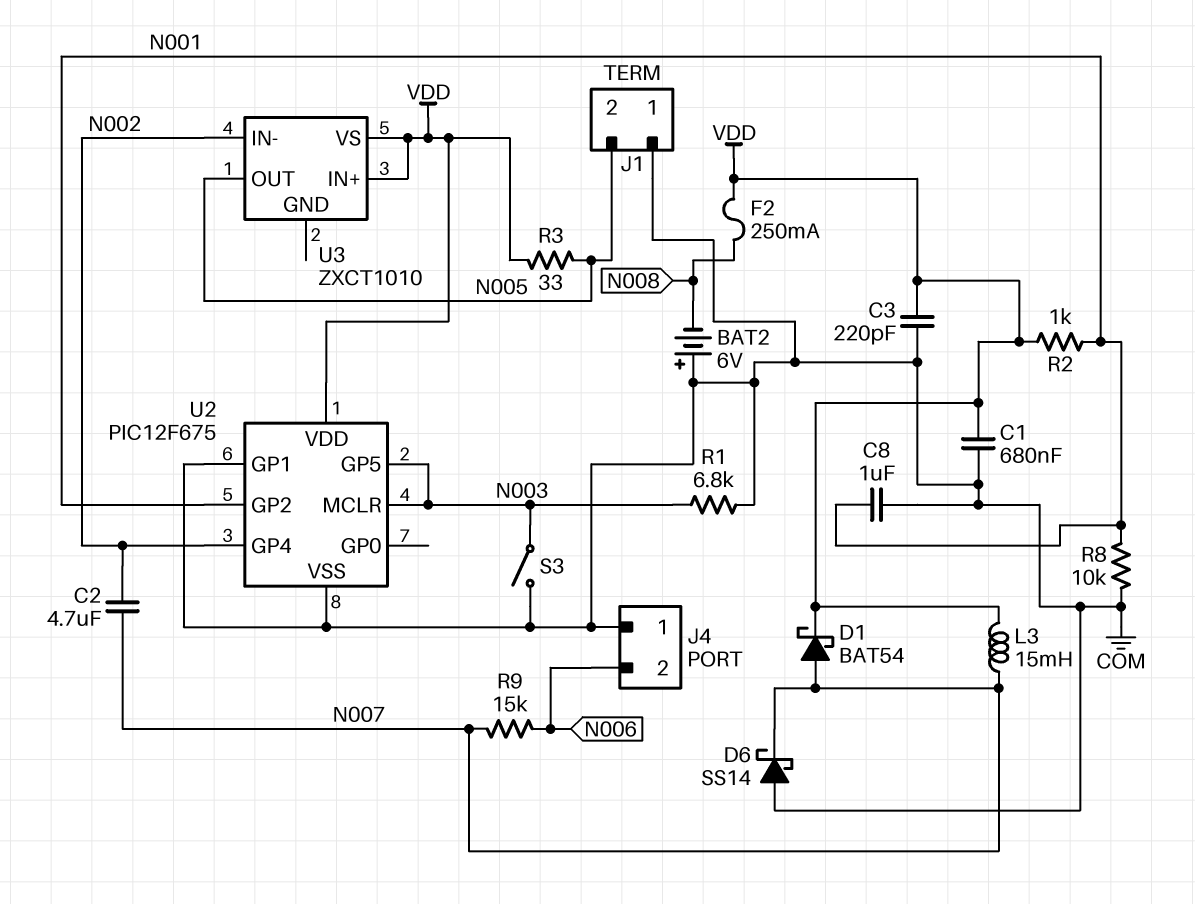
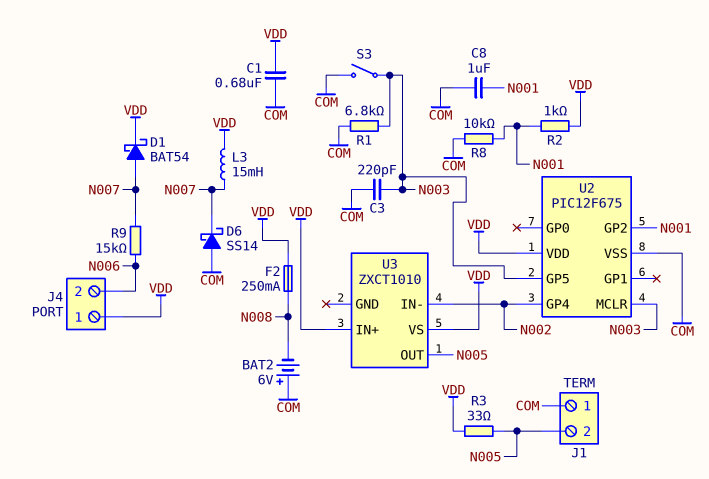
C2: 4.7uF (N002, N007) -> none
C3: 220pF (COM, VDD) -> 220pF (COM, N003)
J4 pin 1: COM -> VDD
U2 pin GP1: COM -> none

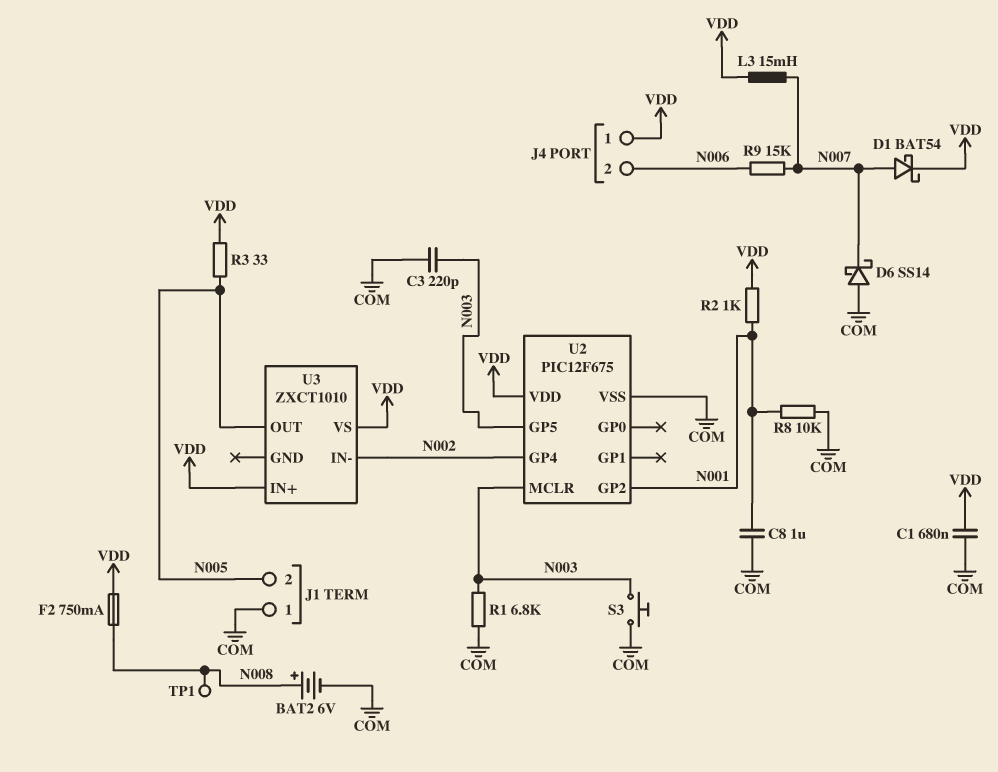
BAT2: 6V (plus COM, minus N008) -> 6V (plus N008, minus COM)
F2: 250mA (N008, VDD) -> 750mA (N008, VDD)
S3: switch (COM, N003) -> button (COM, N003)
TP1: none -> test point (N008)

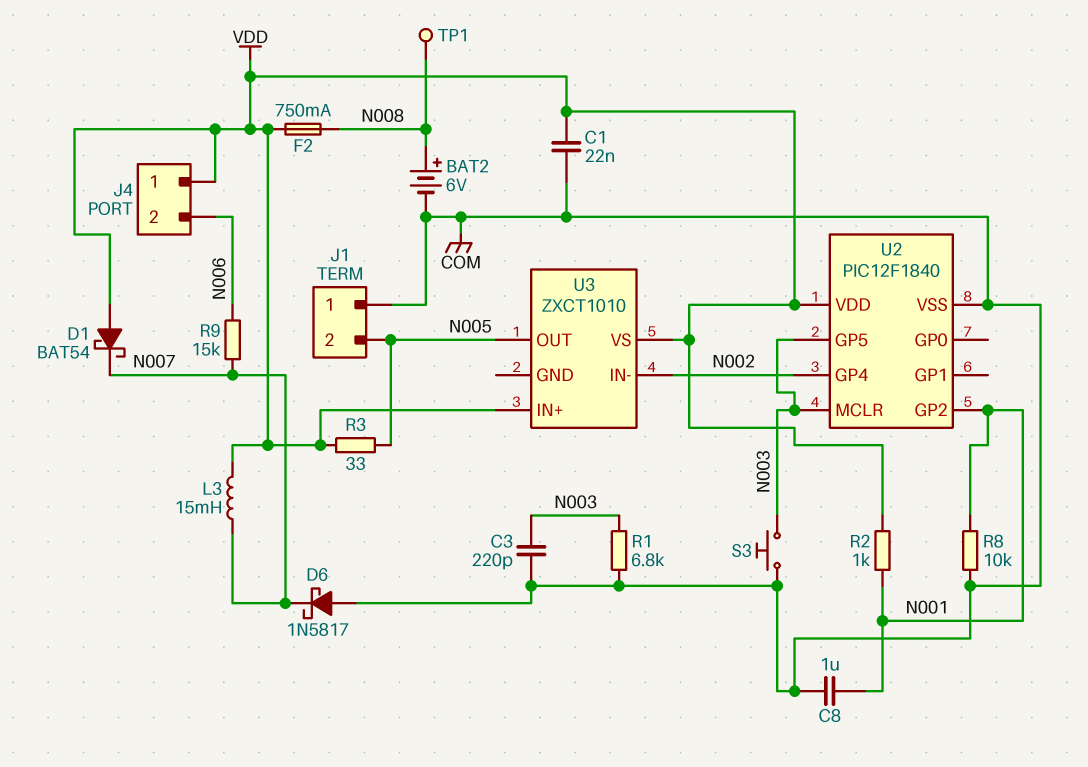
C1: 680nF (COM, VDD) -> 22nF (COM, VDD)
D1: schottky BAT54 (A N007, K VDD) -> schottky BAT54 (A VDD, K N007)
D6: schottky SS14 (A COM, K N007) -> schottky 1N5817 (A COM, K N007)
U2: PIC12F675 -> PIC12F1840

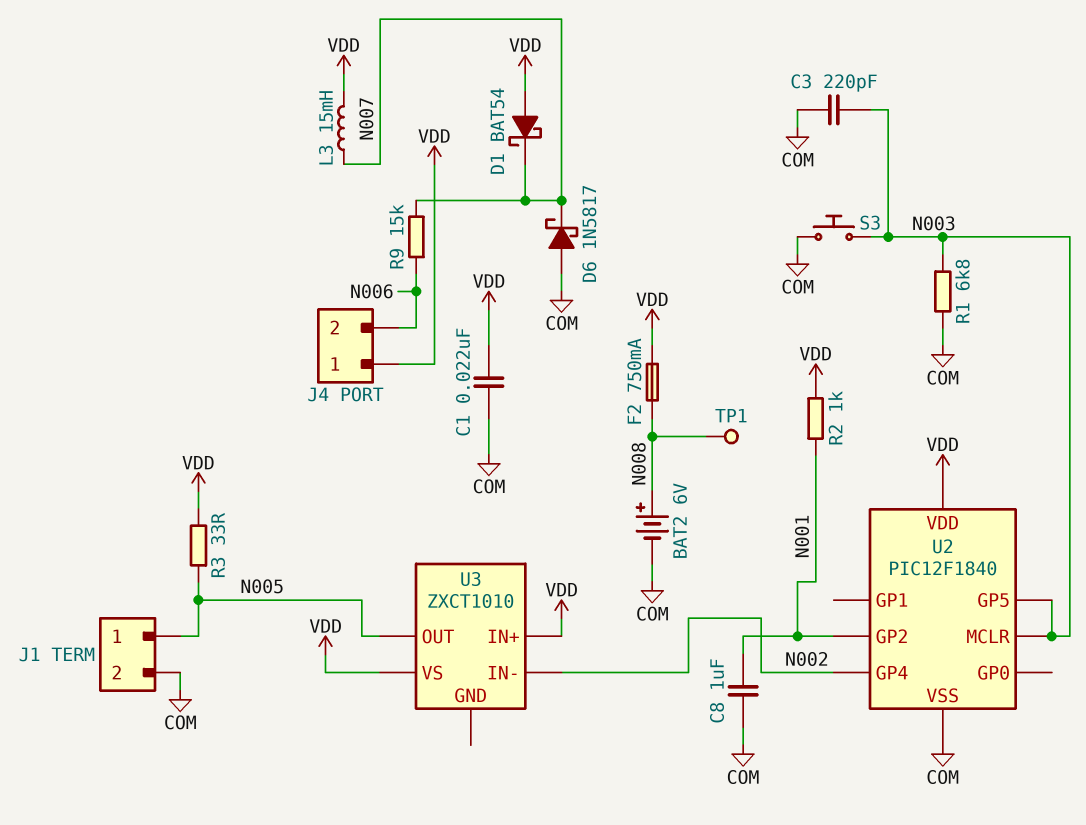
J1 pin 1: COM -> N005
J1 pin 2: N005 -> COM
R8: 10k (COM, N001) -> none

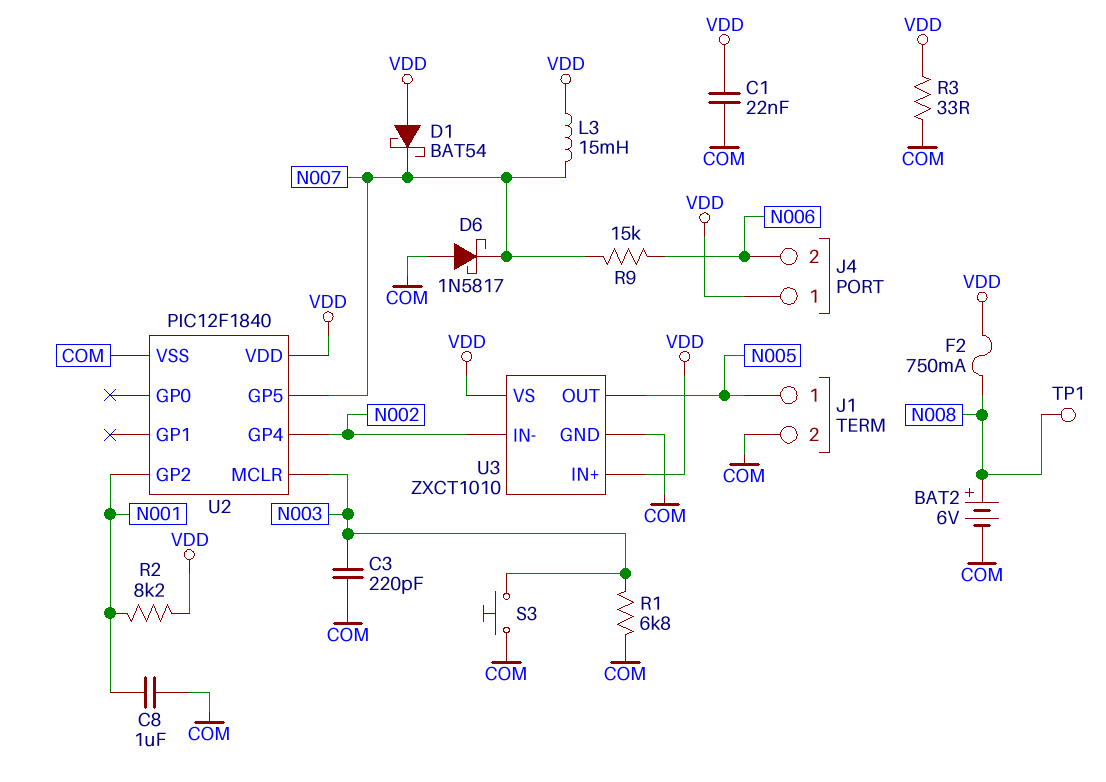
R2: 1k (N001, VDD) -> 8.2k (N001, VDD)
R3: 33 (N005, VDD) -> 33 (COM, VDD)
U2 pin GP5: N003 -> N007
U3 pin GND: none -> COM

